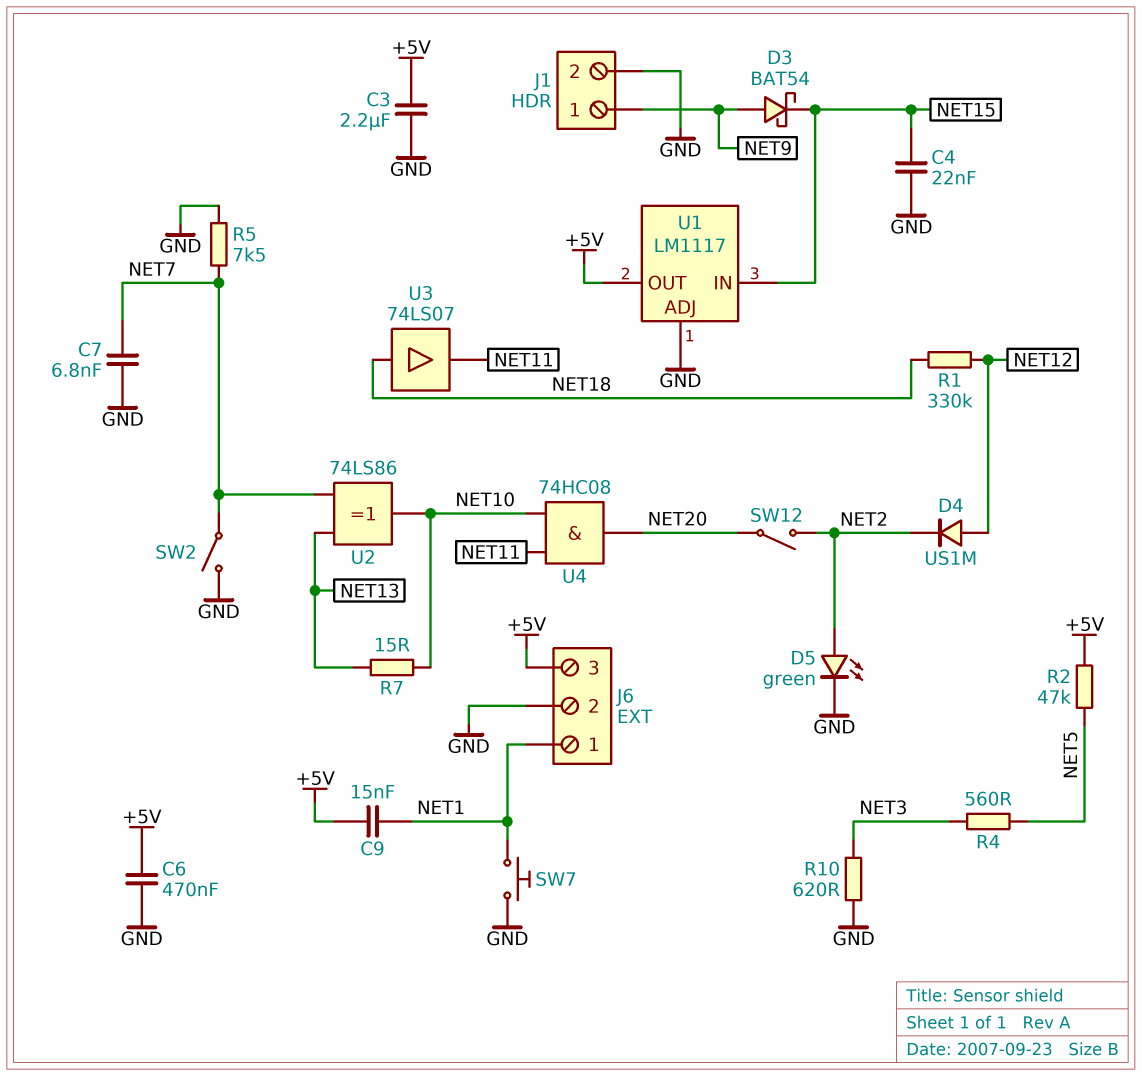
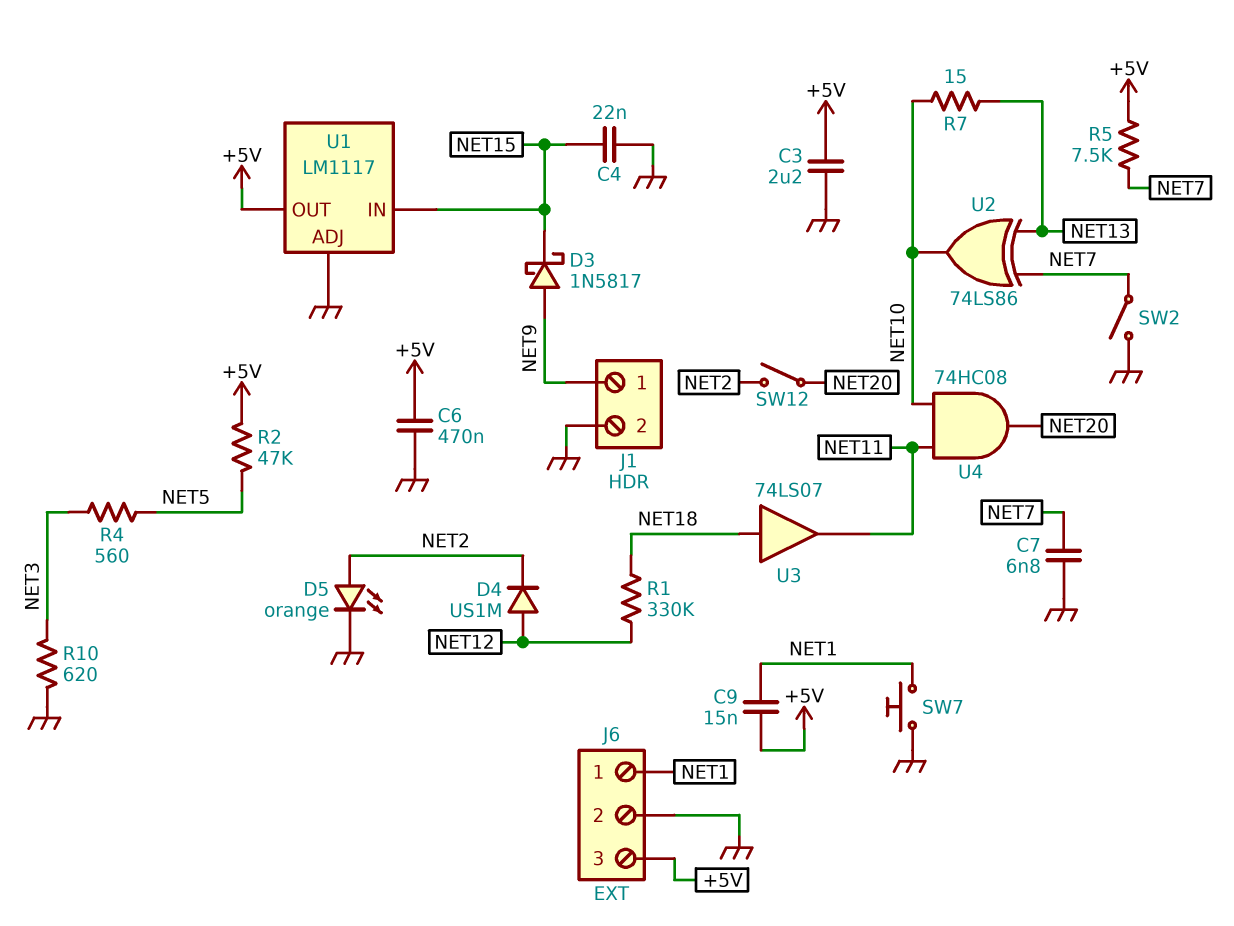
D3: schottky BAT54 (A NET9, K NET15) -> schottky 1N5817 (A NET9, K NET15)
D5: LED green (A NET2, K GND) -> LED orange (A NET2, K GND)
R5: 7.5k (GND, NET7) -> 7.5k (+5V, NET7)

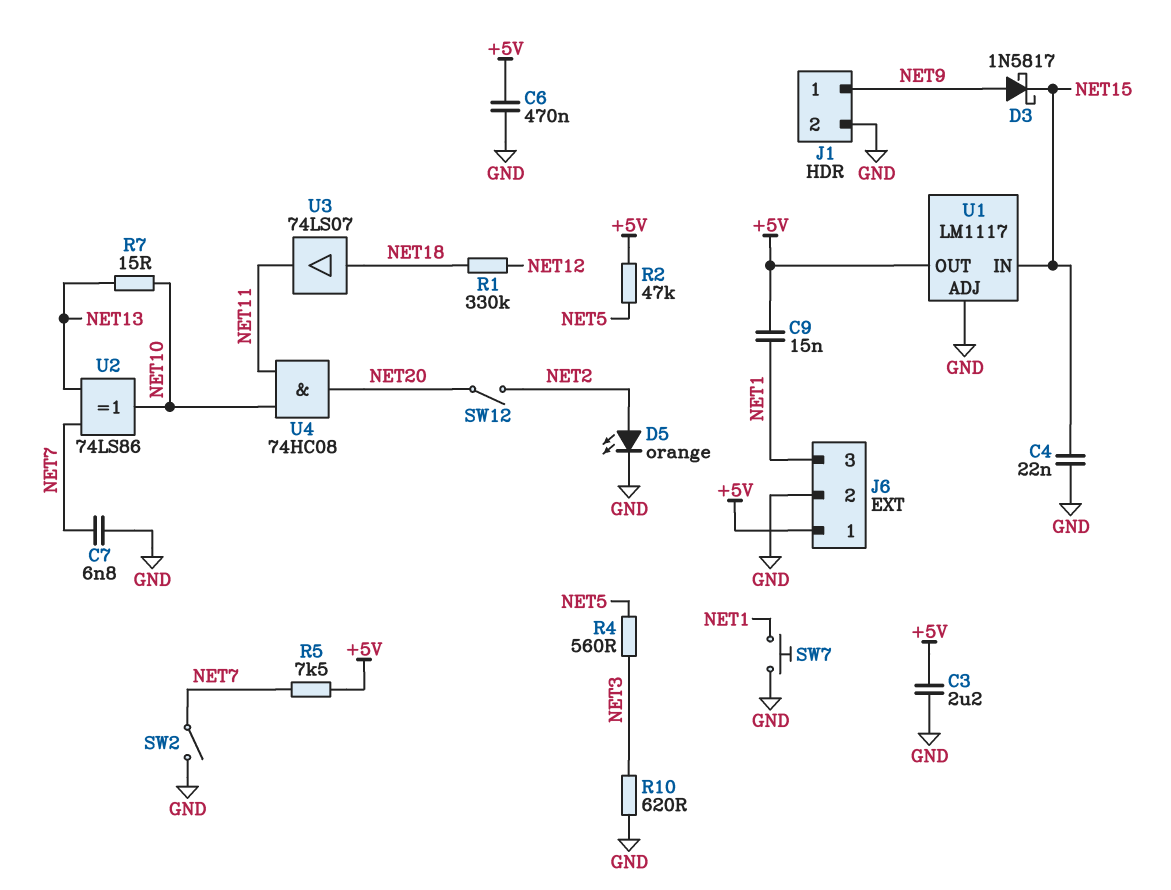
D4: diode US1M (A NET12, K NET2) -> none
J6 pin 1: NET1 -> +5V
J6 pin 3: +5V -> NET1

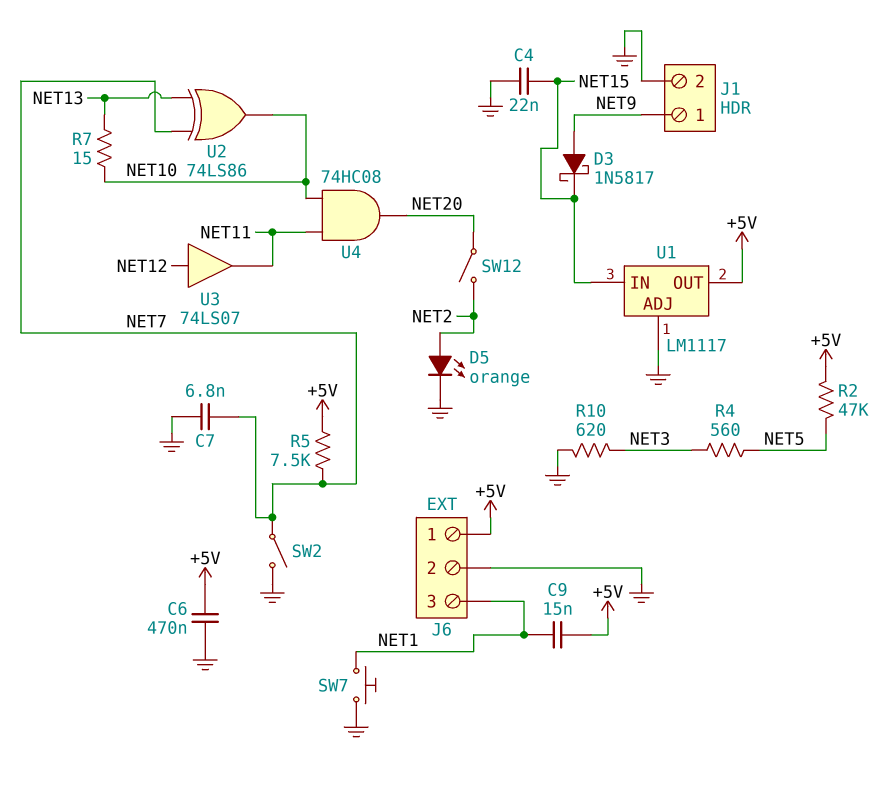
C3: 2.2uF (+5V, GND) -> none
R1: 330k (NET12, NET18) -> none
U3: buffer 74LS07 (in NET18, out NET11) -> buffer 74LS07 (in NET12, out NET11)

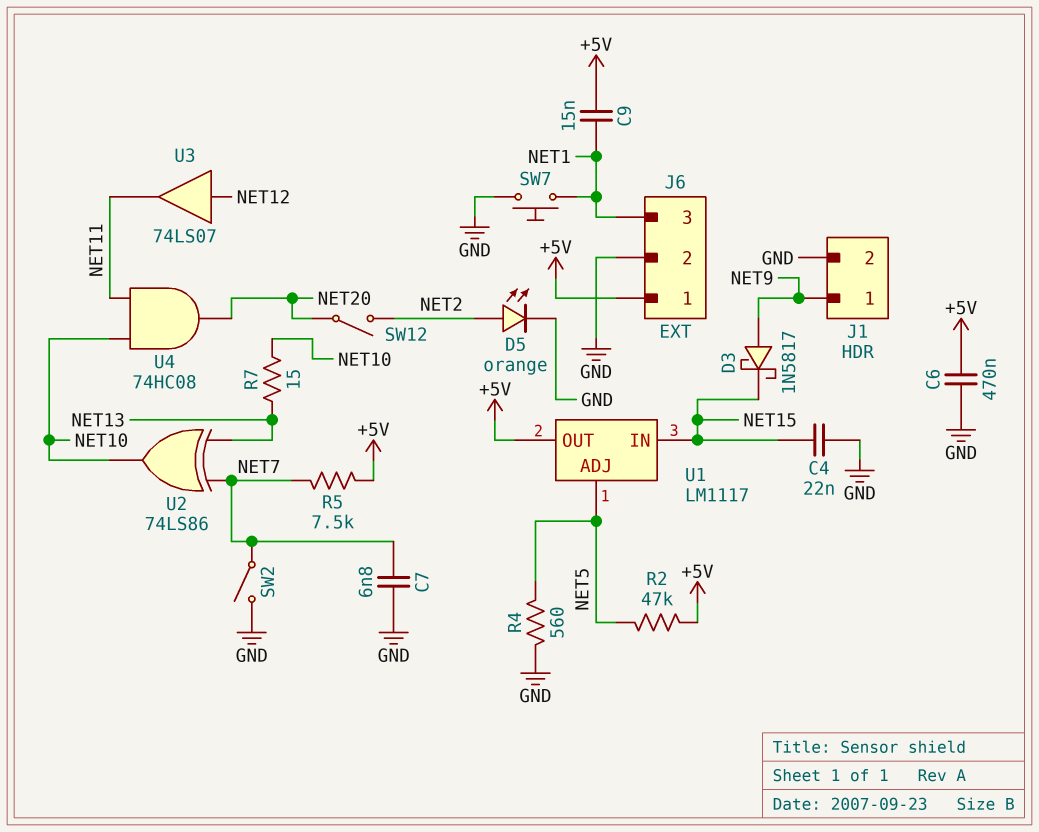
R4: 560 (NET3, NET5) -> 560 (GND, NET5)
R10: 620 (GND, NET3) -> none
U1 pin ADJ: GND -> NET5

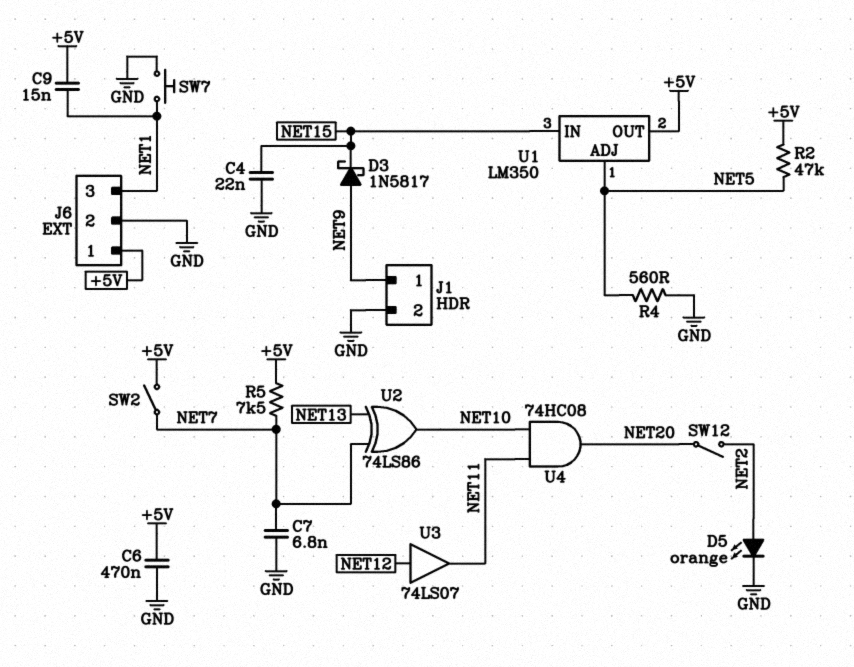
R7: 15 (NET10, NET13) -> none
SW2: switch (GND, NET7) -> switch (+5V, NET7)
U1: LM1117 -> LM350

